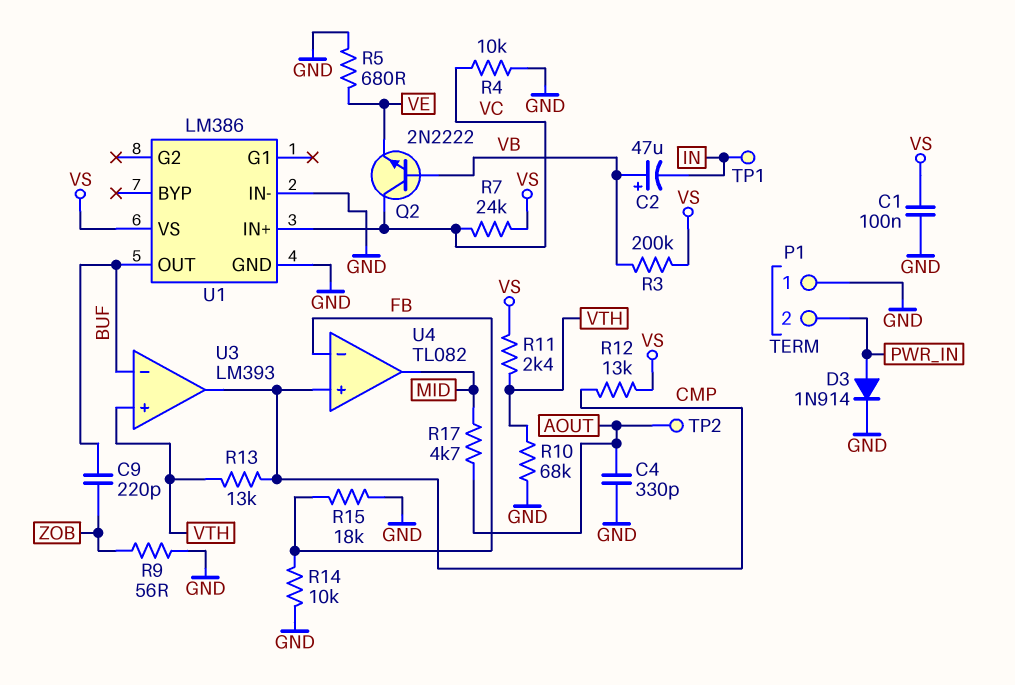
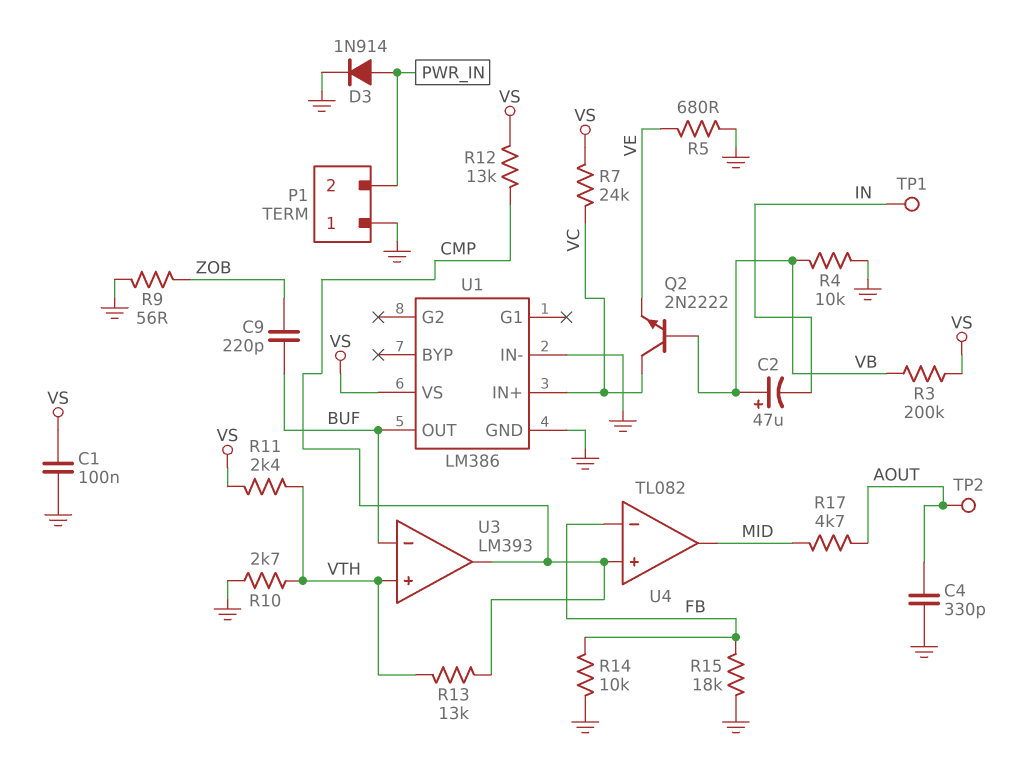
R4: 10k (GND, VC) -> 10k (GND, VB)
R10: 68k (GND, VTH) -> 2.7k (GND, VTH)

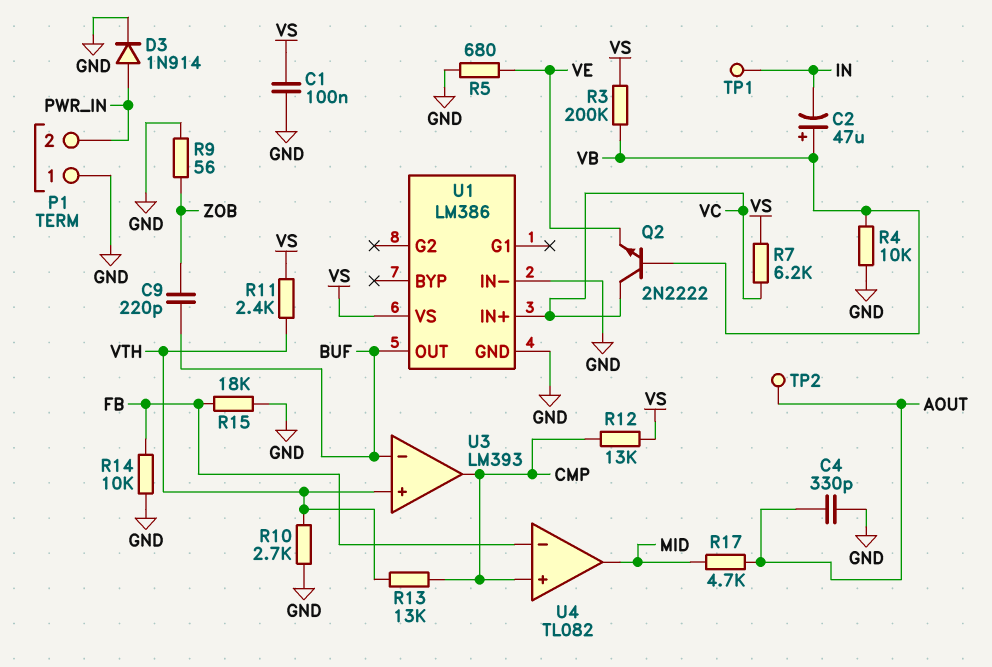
R7: 24k (VC, VS) -> 6.2k (VC, VS)

